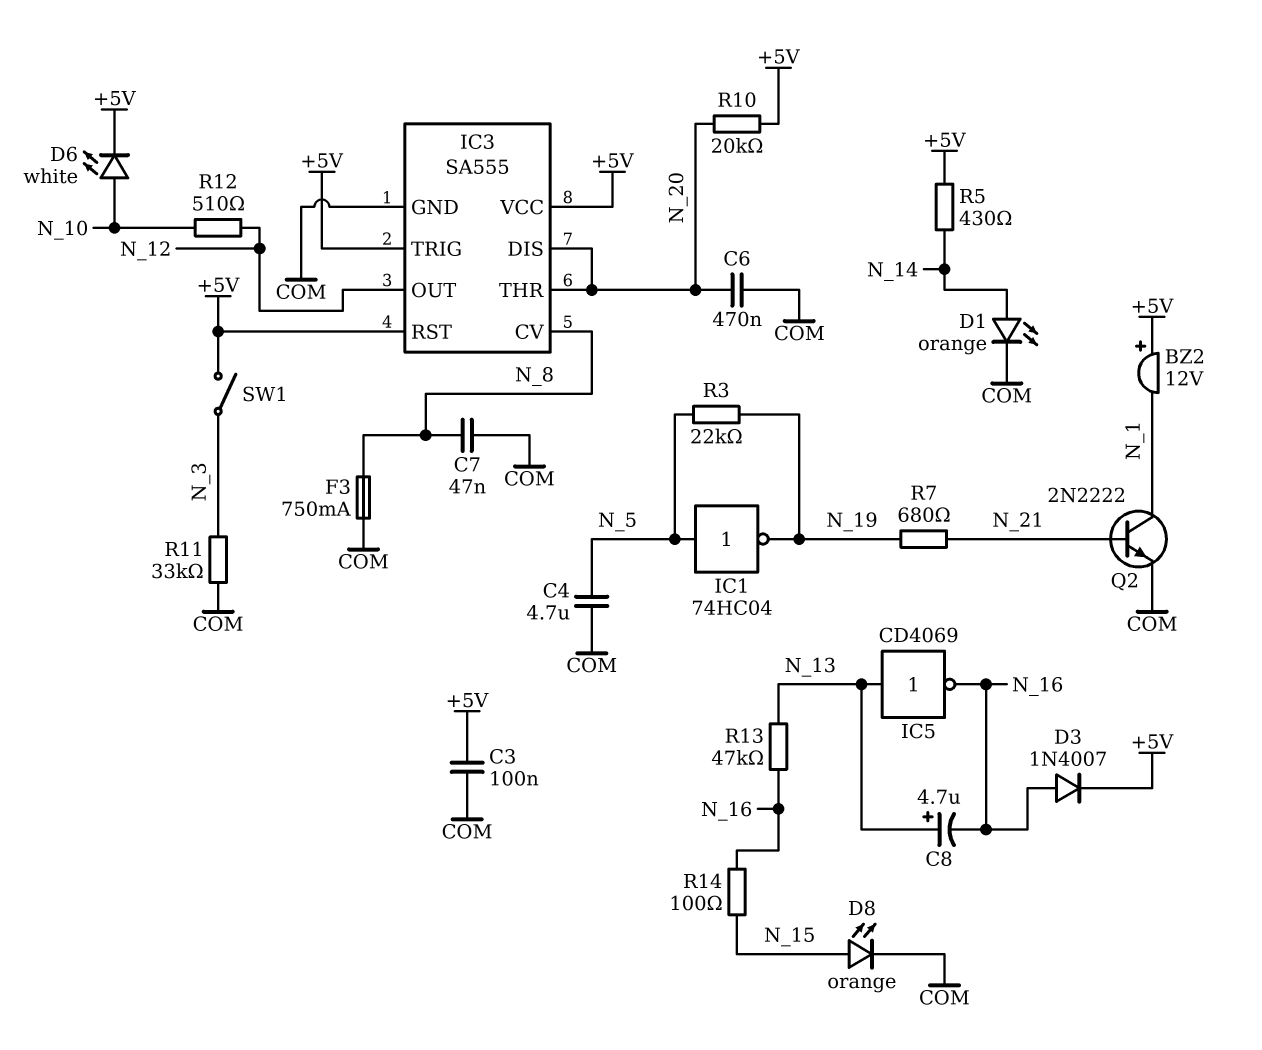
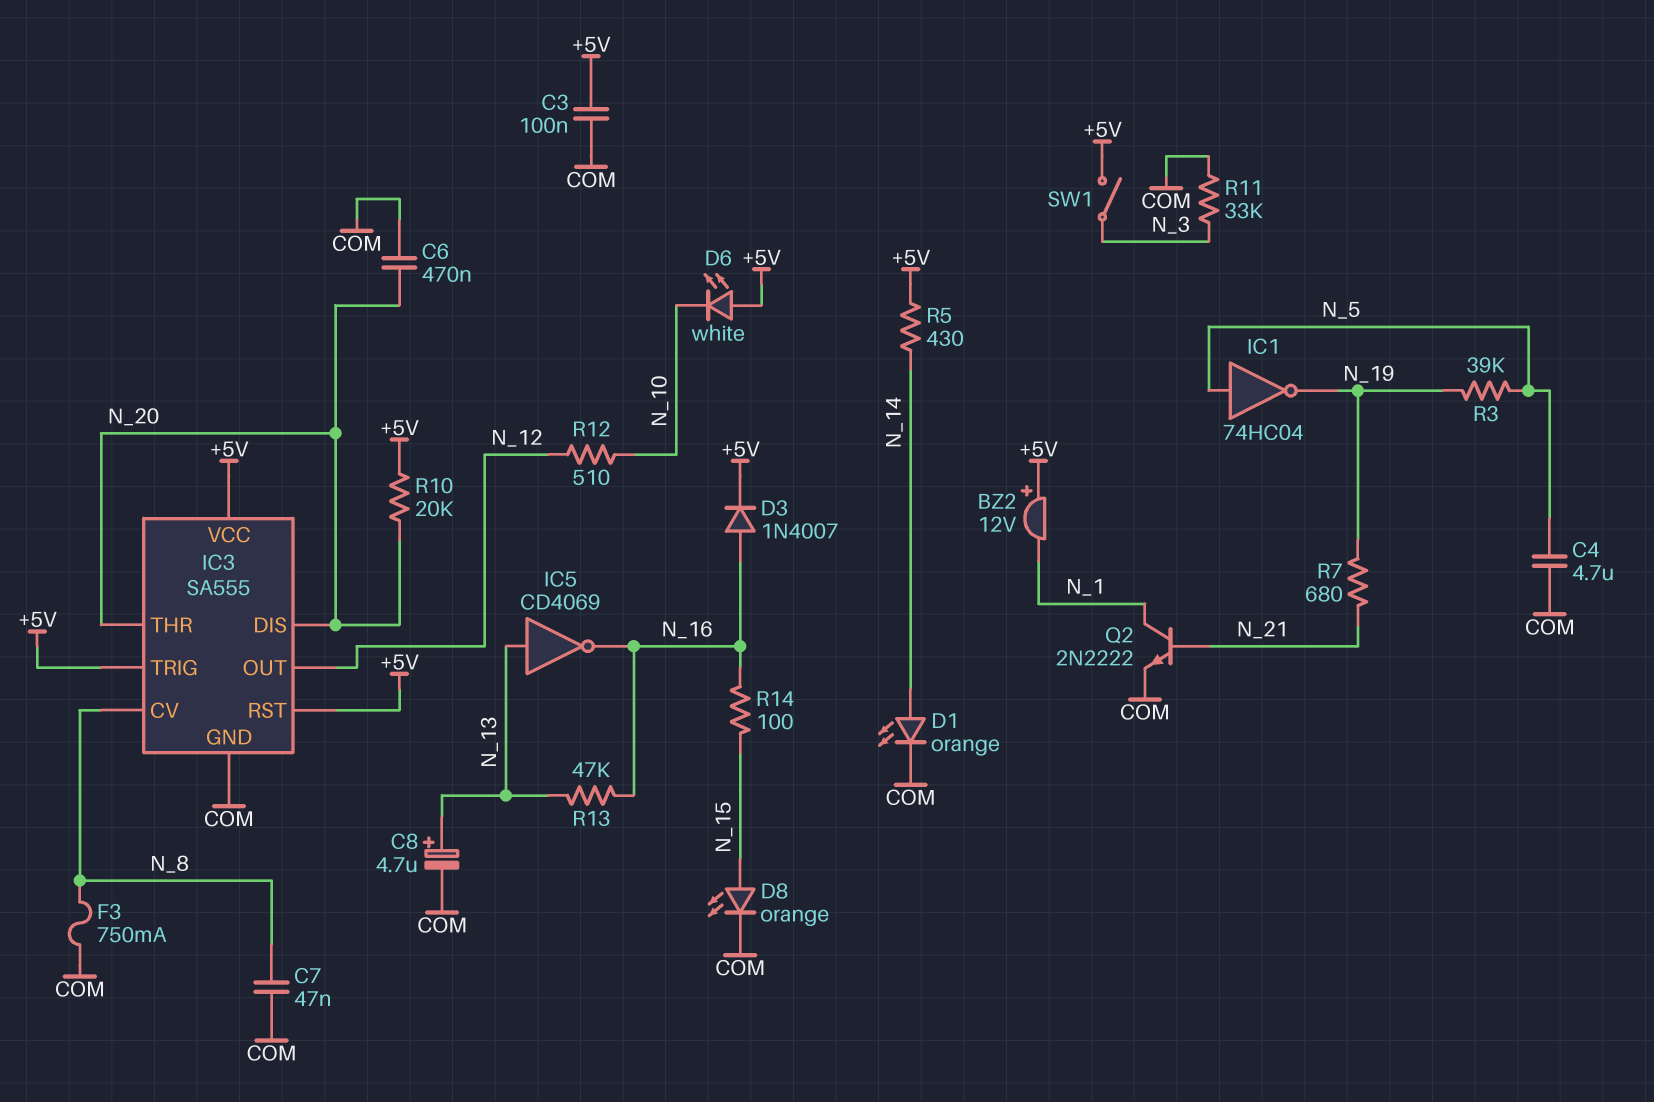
C8: 4.7uF (plus N_13, minus N_16) -> 4.7uF (plus N_13, minus COM)
D6: LED white (A N_10, K +5V) -> LED white (A +5V, K N_10)
R3: 22k (N_5, N_19) -> 39k (N_5, N_19)

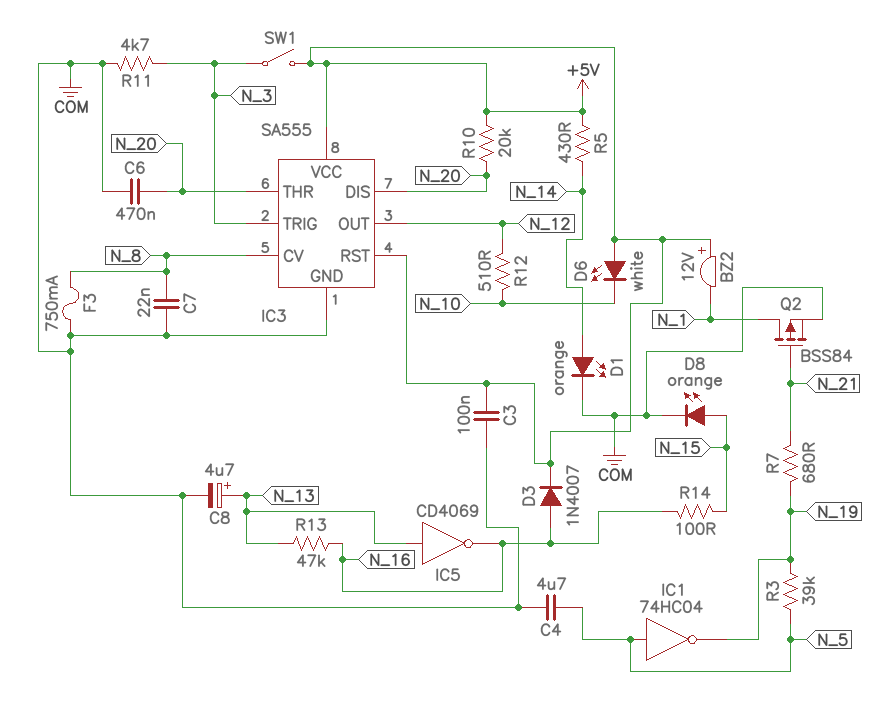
C7: 47nF (COM, N_8) -> 22nF (COM, N_8)
IC3 pin TRIG: +5V -> N_3
Q2: NPN 2N2222 (B N_21, C N_1, E COM) -> PMOS BSS84 (G N_21, D N_1, S COM)
R11: 33k (COM, N_3) -> 4.7k (COM, N_3)

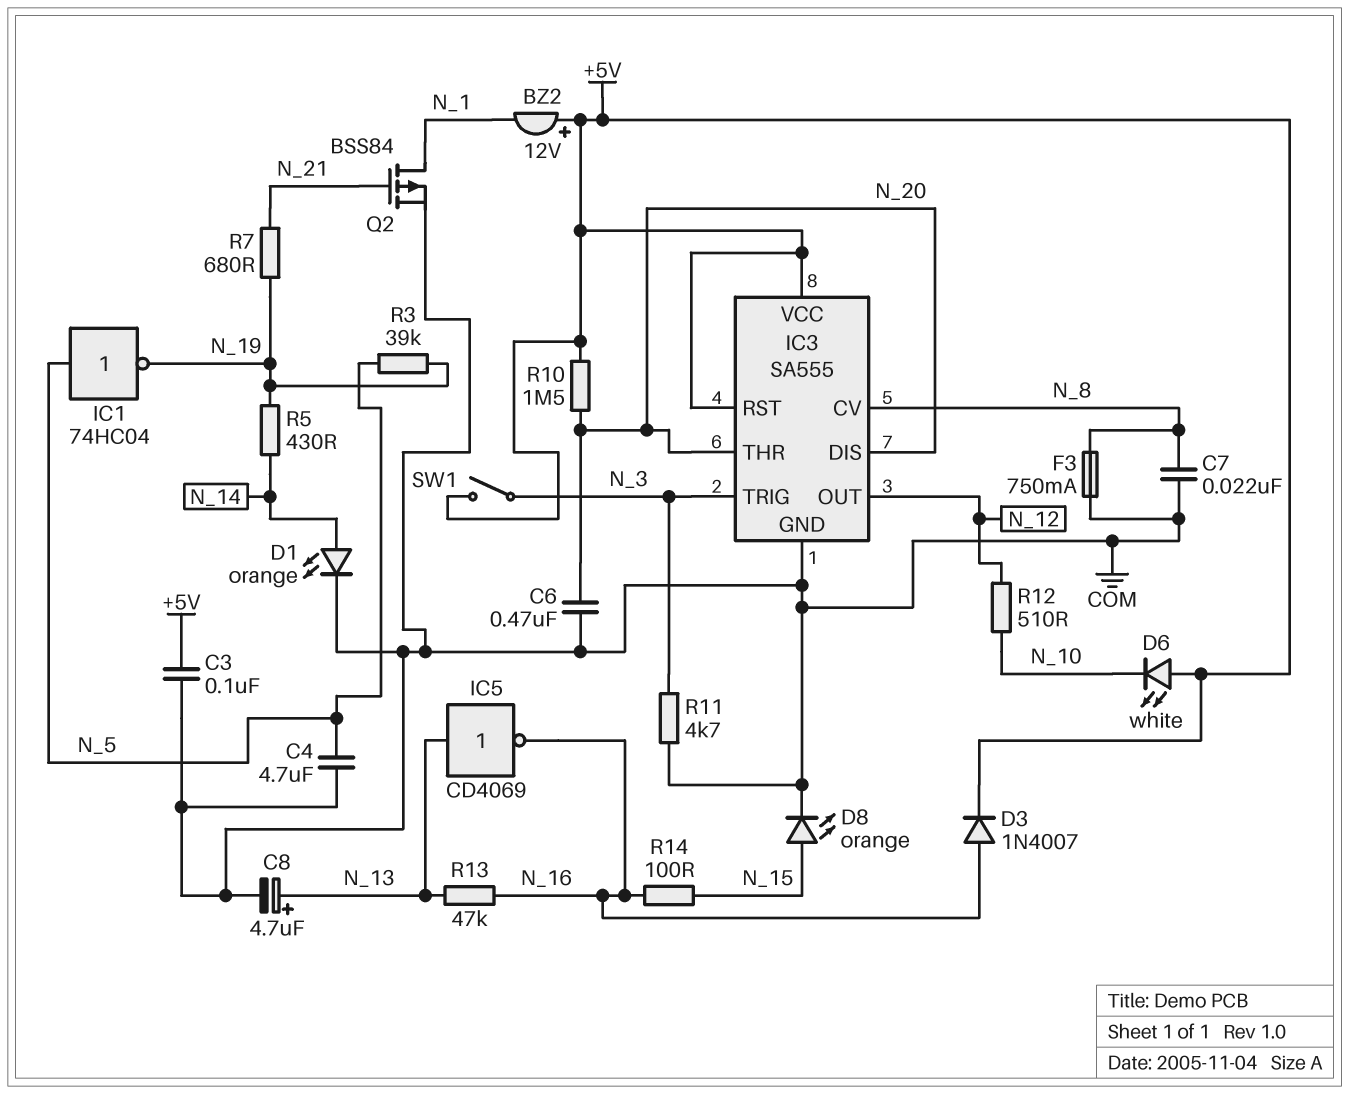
R5: 430 (+5V, N_14) -> 430 (N_14, N_19)
R10: 20k (+5V, N_20) -> 1.5M (+5V, N_20)

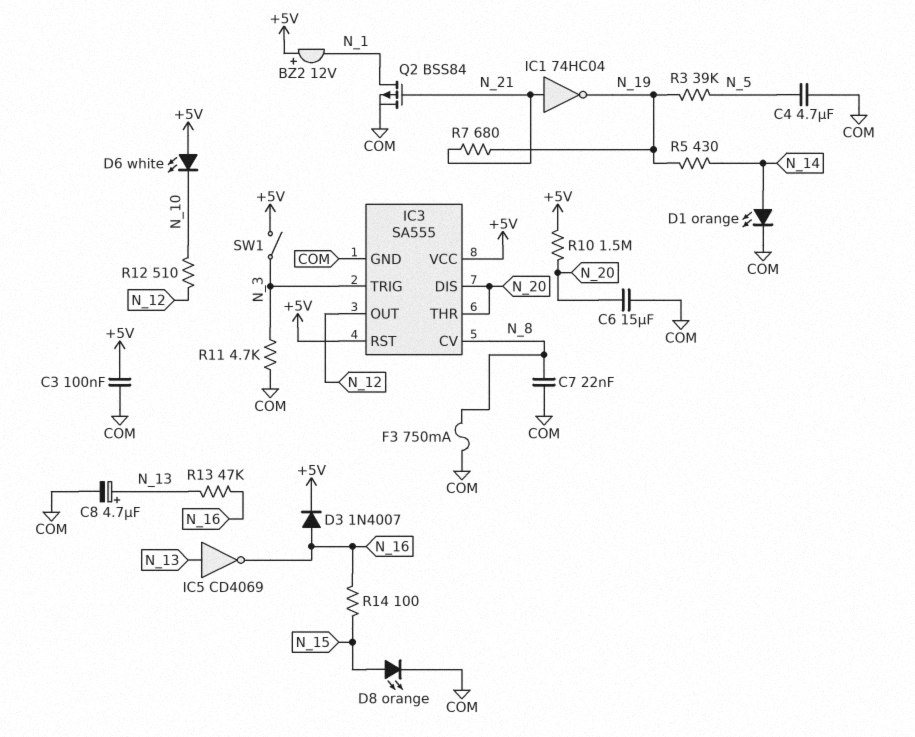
C6: 470nF (COM, N_20) -> 15uF (COM, N_20)
IC1: NOT 74HC04 (in N_5, out N_19) -> NOT 74HC04 (in N_21, out N_19)

